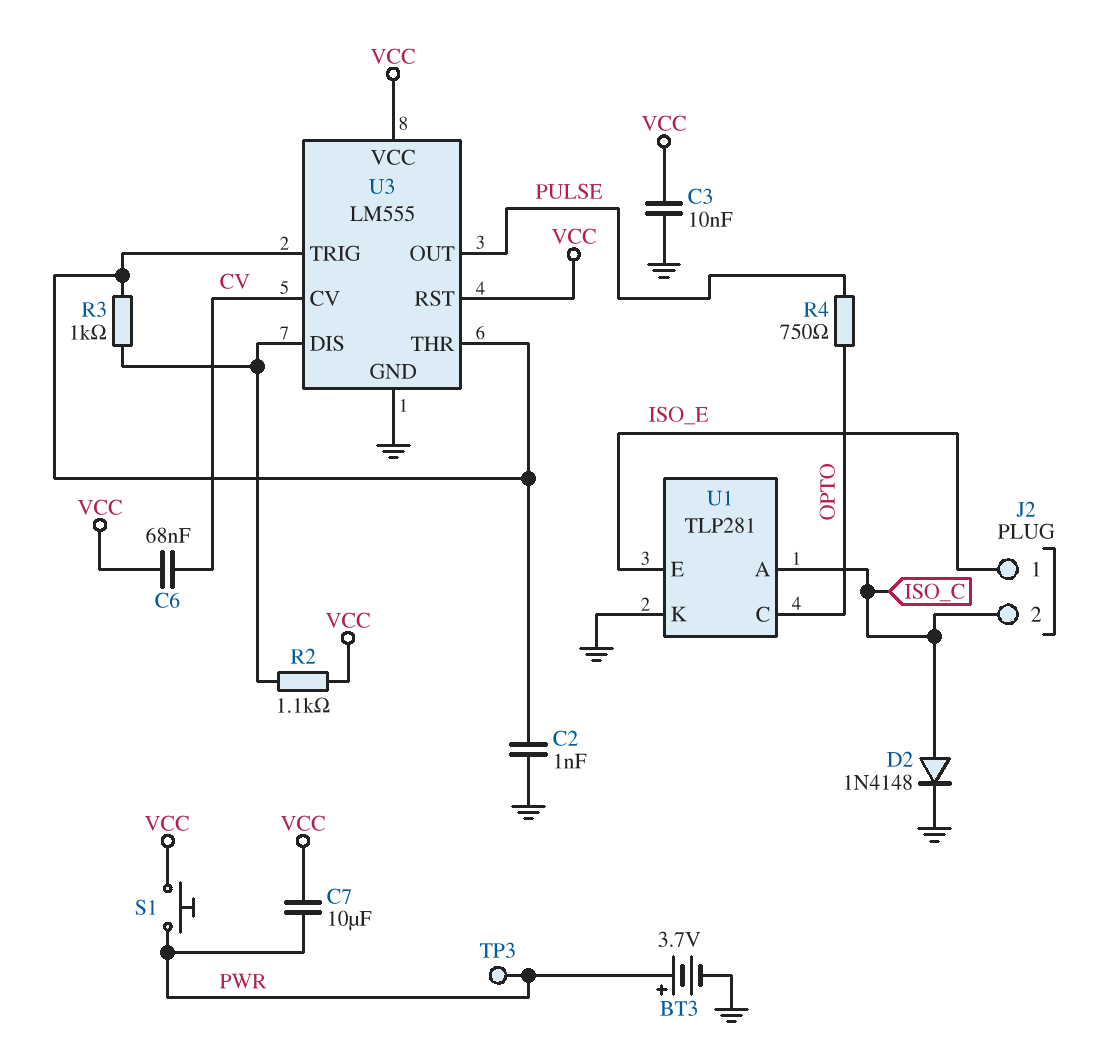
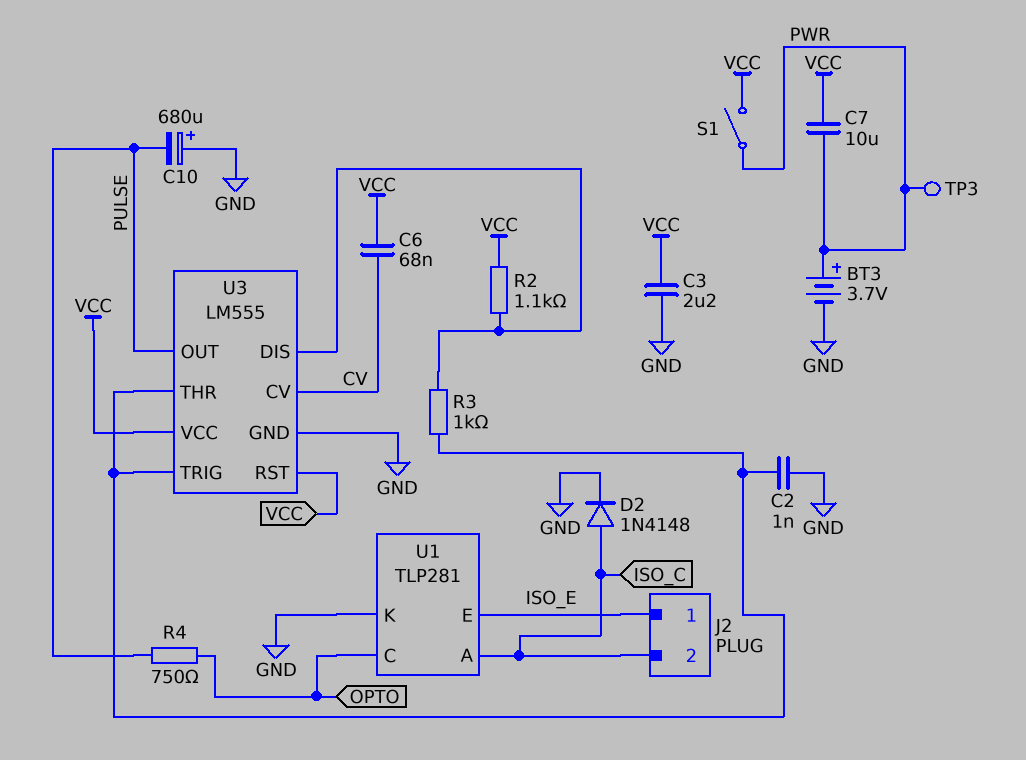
C3: 10nF (GND, VCC) -> 2.2uF (GND, VCC)
C10: none -> 680uF (plus GND, minus PULSE)
S1: button (PWR, VCC) -> switch (PWR, VCC)

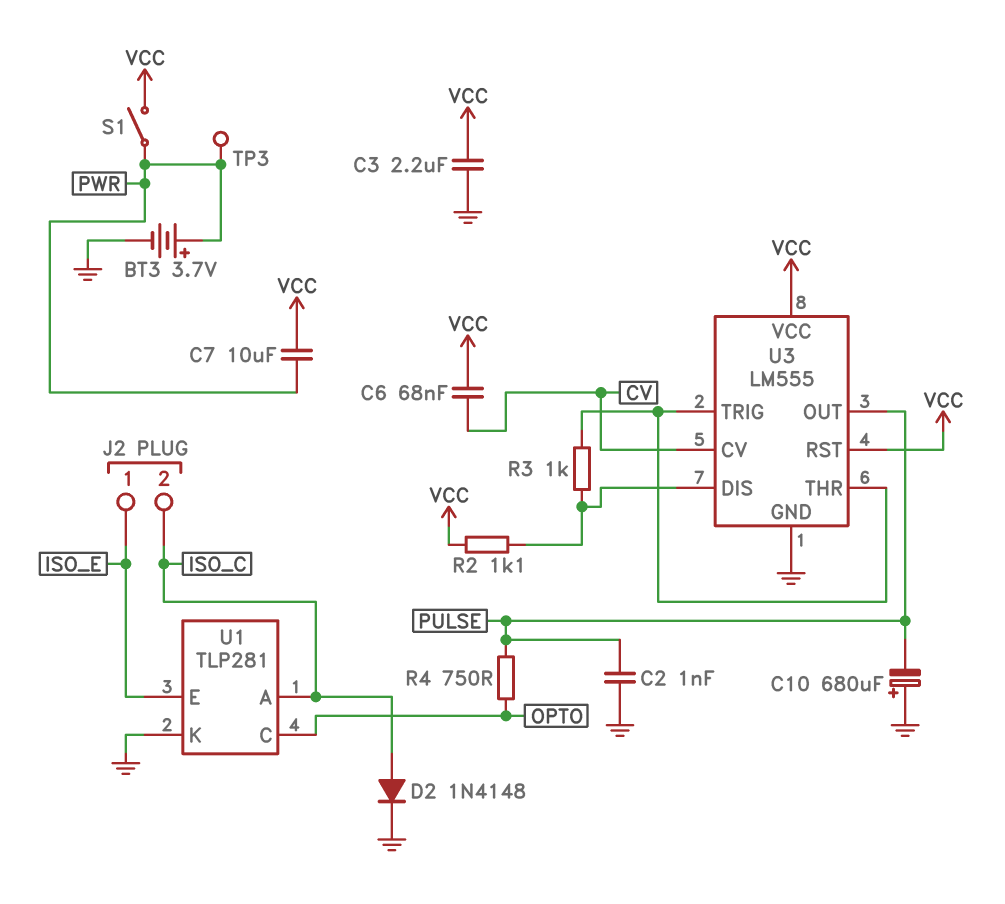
C2: 1nF (GND, U3/THR) -> 1nF (GND, PULSE)

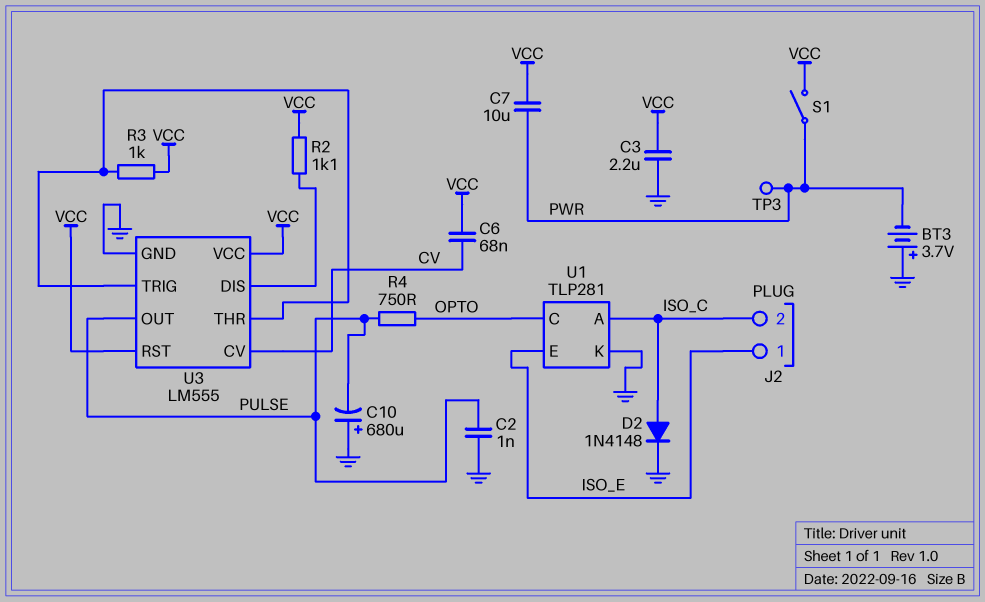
BT3: 3.7V (plus PWR, minus GND) -> 3.7V (plus GND, minus PWR)
R3: 1k (U3/DIS, U3/THR) -> 1k (U3/THR, VCC)

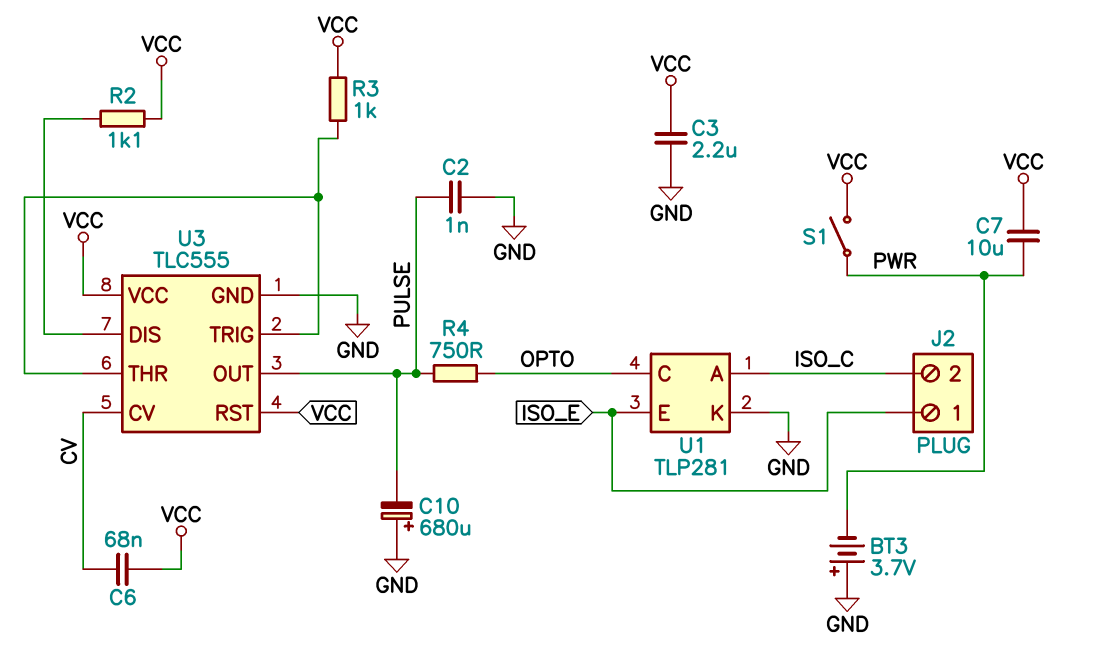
D2: diode 1N4148 (A ISO_C, K GND) -> none
TP3: test point (PWR) -> none
U3: LM555 -> TLC555

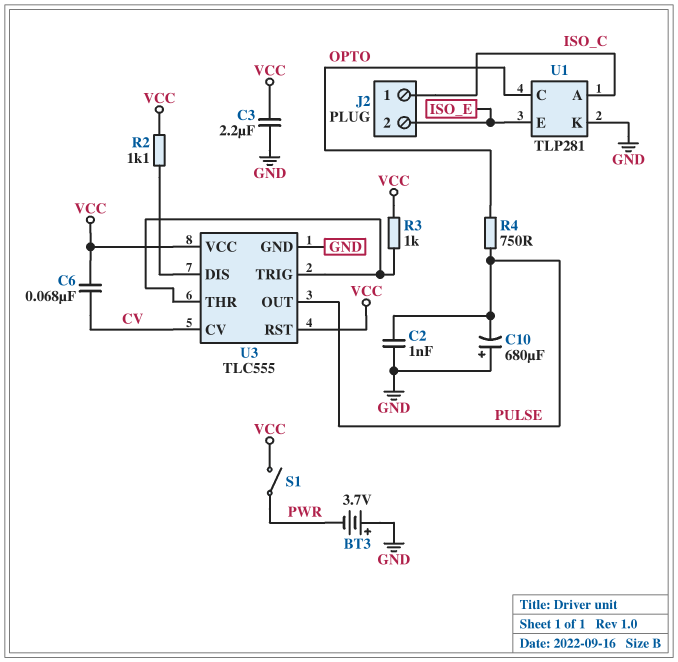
C7: 10uF (PWR, VCC) -> none
J2 pin 1: ISO_E -> ISO_C
J2 pin 2: ISO_C -> ISO_E

